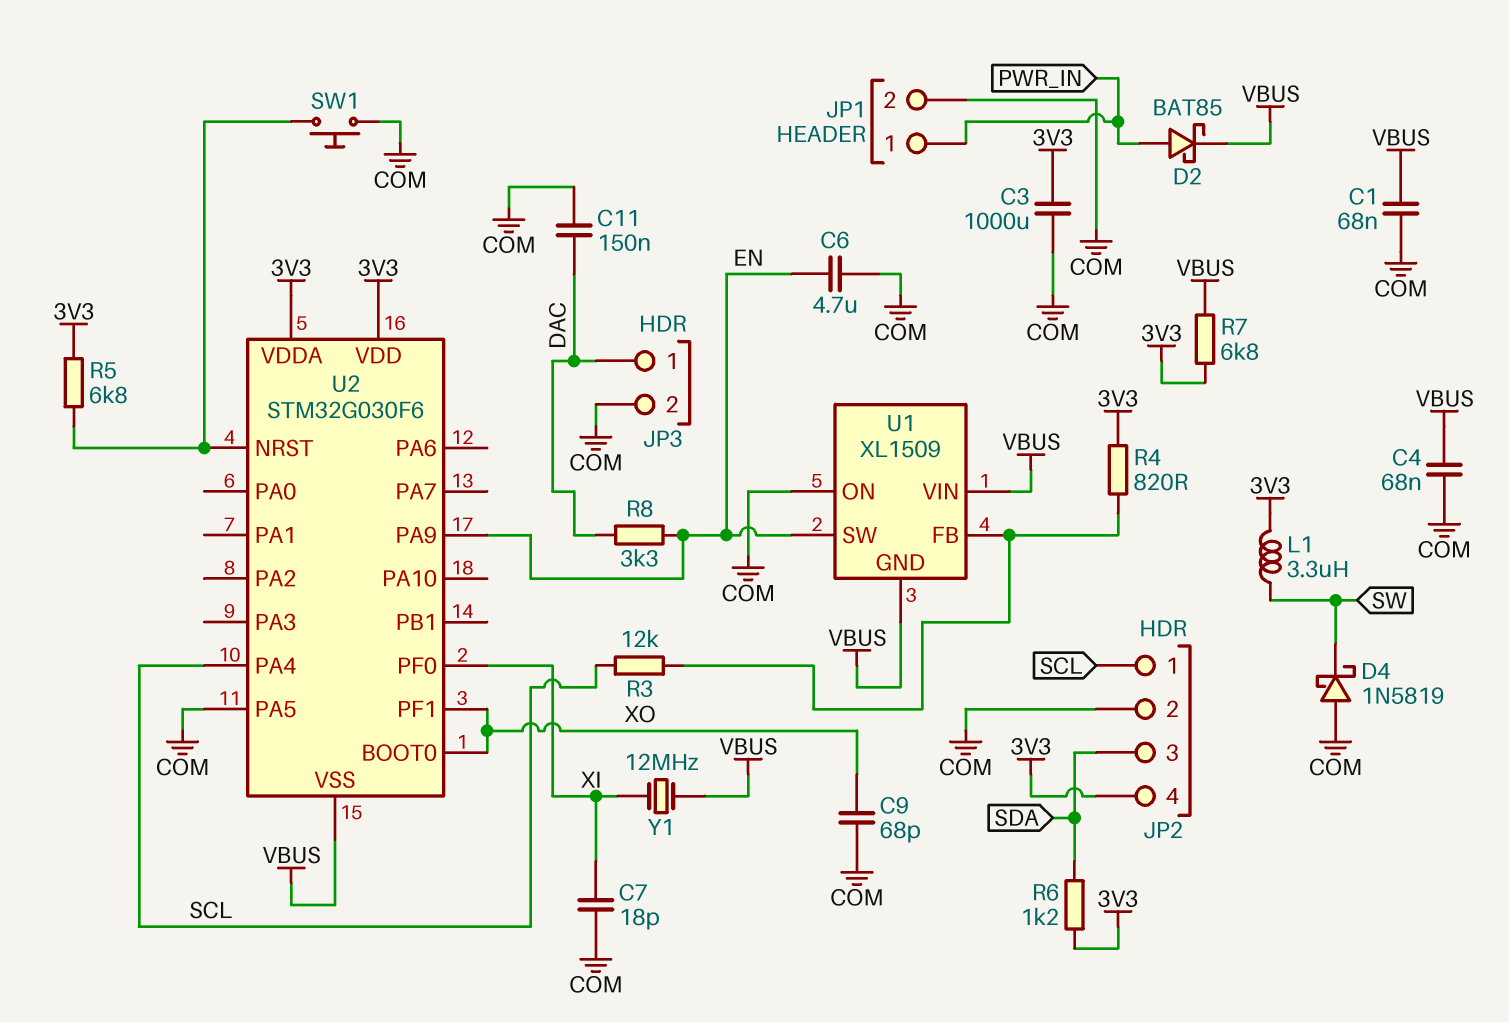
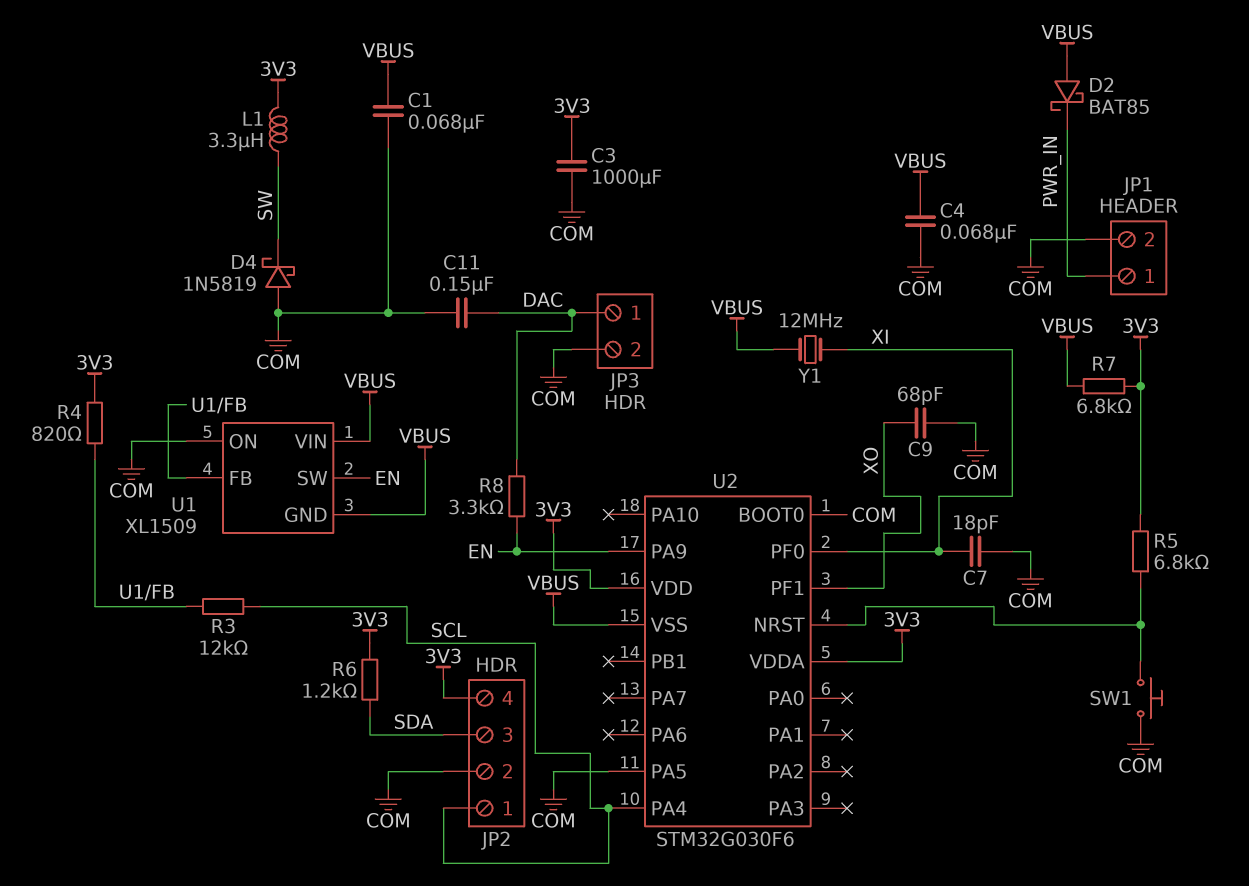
C6: 4.7uF (COM, EN) -> none
D2: schottky BAT85 (A PWR_IN, K VBUS) -> schottky BAT85 (A VBUS, K PWR_IN)
U2 pin BOOT0: XO -> COM

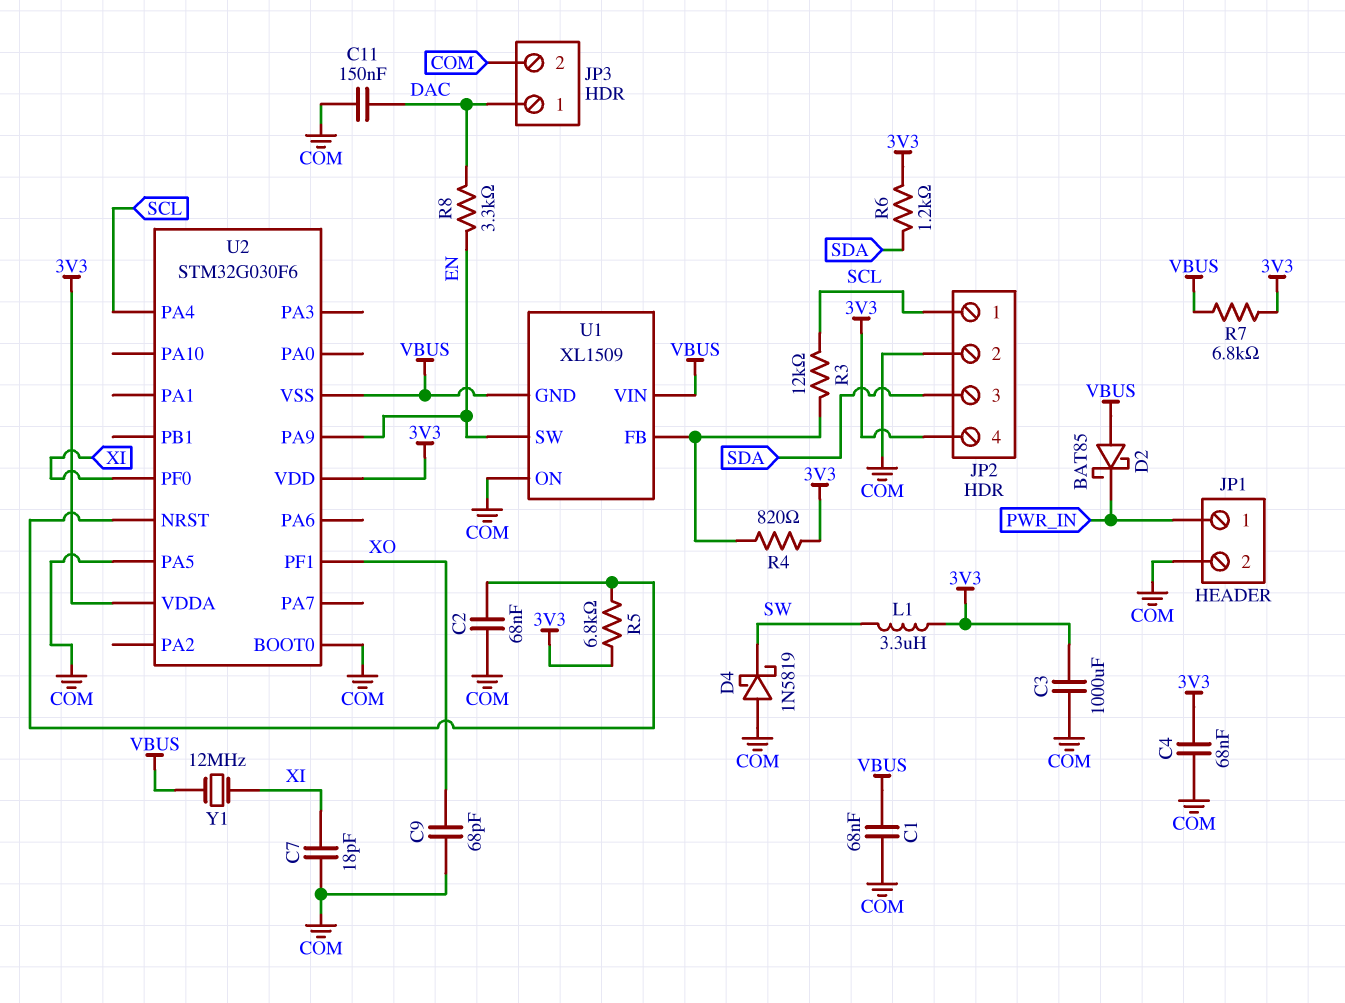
C2: none -> 68nF (COM, U2/NRST)
C4: 68nF (COM, VBUS) -> 68nF (3V3, COM)
SW1: button (COM, U2/NRST) -> none

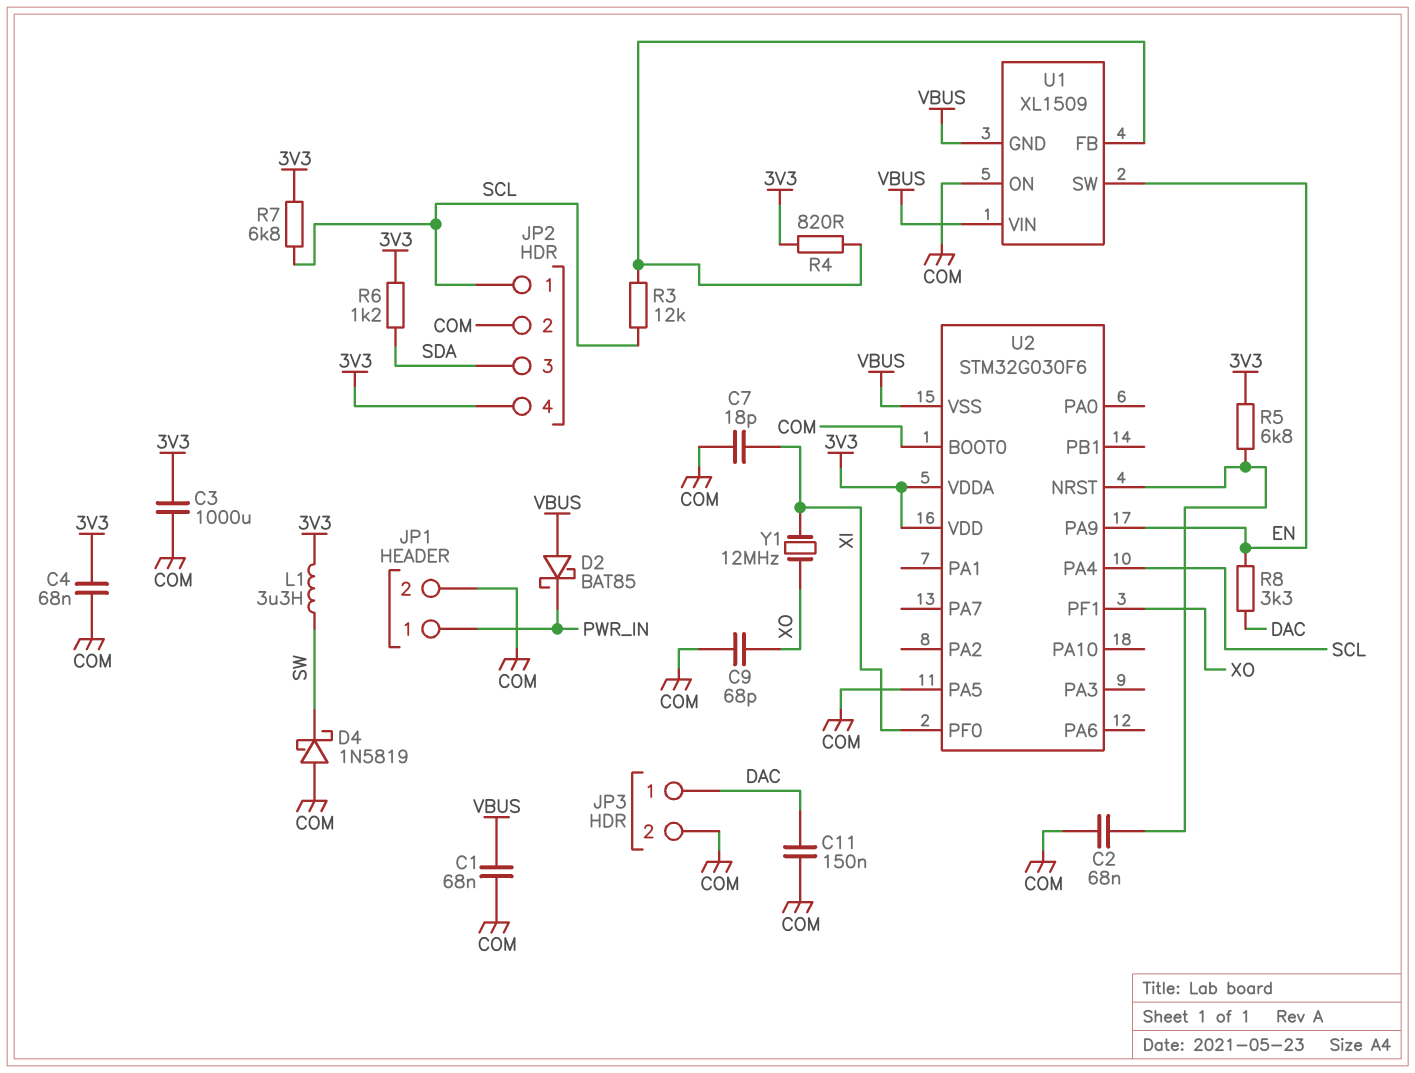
R7: 6.8k (3V3, VBUS) -> 6.8k (3V3, SCL)
Y1: 12MHz (VBUS, XI) -> 12MHz (XI, XO)

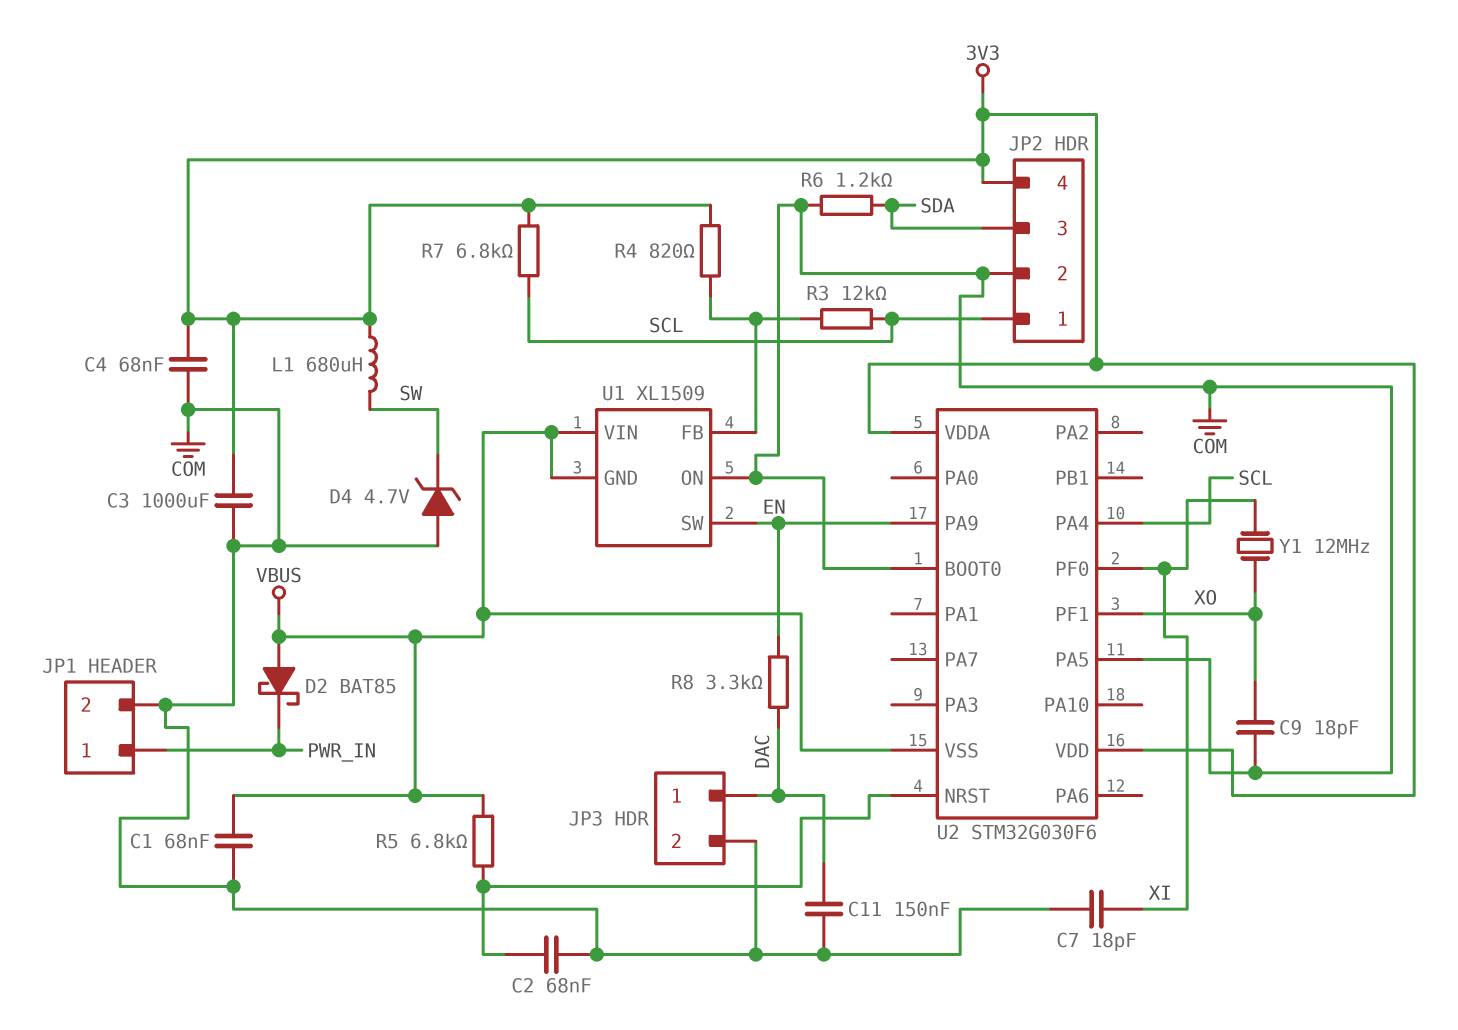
C9: 68pF (COM, XO) -> 18pF (COM, XO)
D4: schottky 1N5819 (A COM, K SW) -> zener 4.7V (A COM, K SW)
L1: 3.3uH (3V3, SW) -> 680uH (3V3, SW)
R5: 6.8k (3V3, U2/NRST) -> 6.8k (U2/NRST, VBUS)
R6: 1.2k (3V3, SDA) -> 1.2k (COM, SDA)

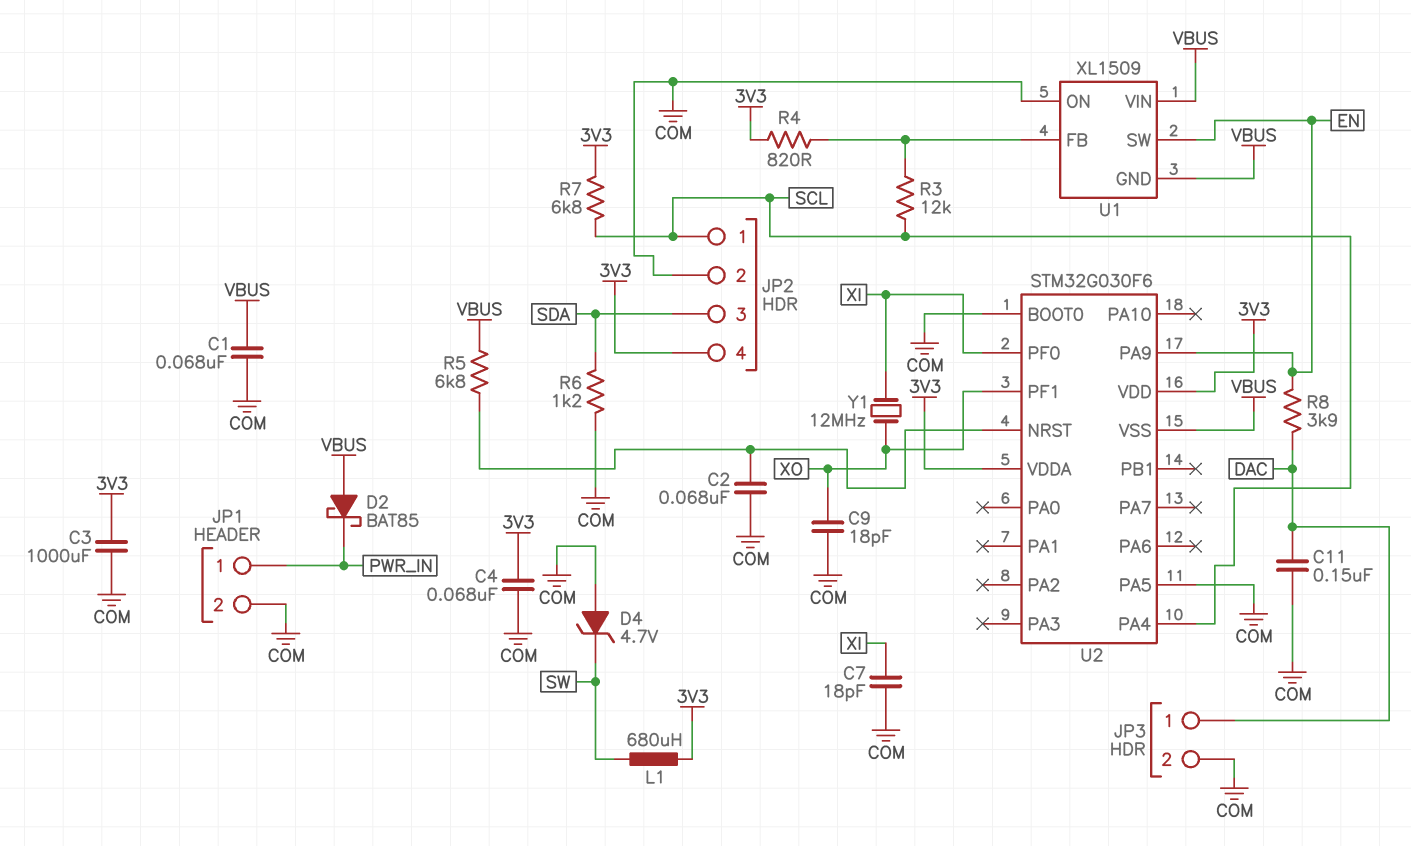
R8: 3.3k (DAC, EN) -> 3.9k (DAC, EN)

